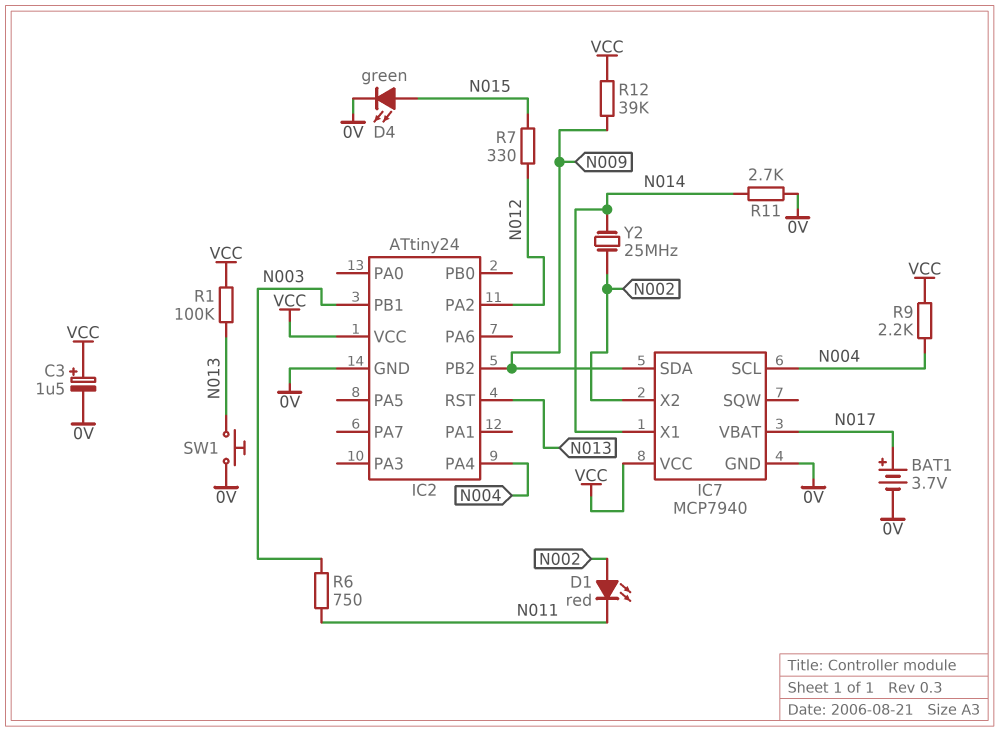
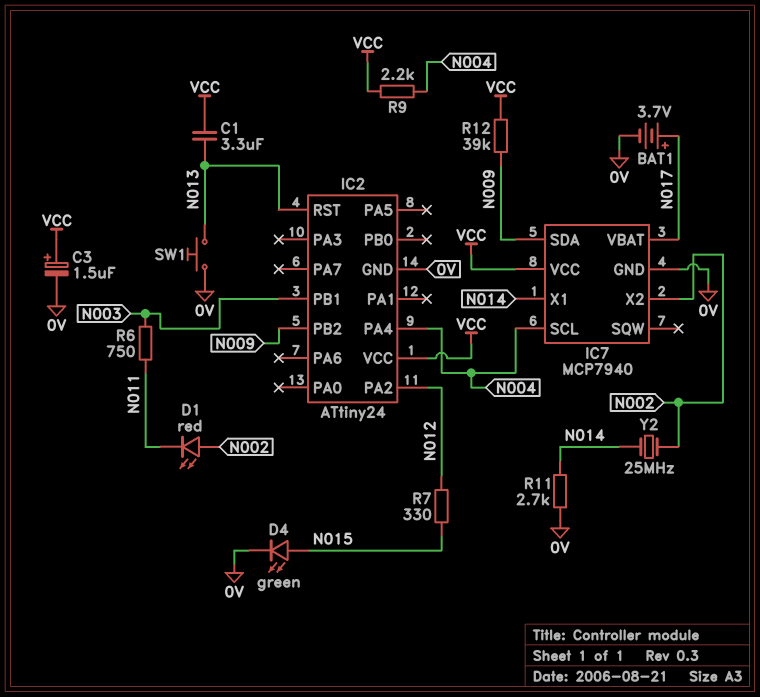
C1: none -> 3.3uF (N013, VCC)
R1: 100k (N013, VCC) -> none

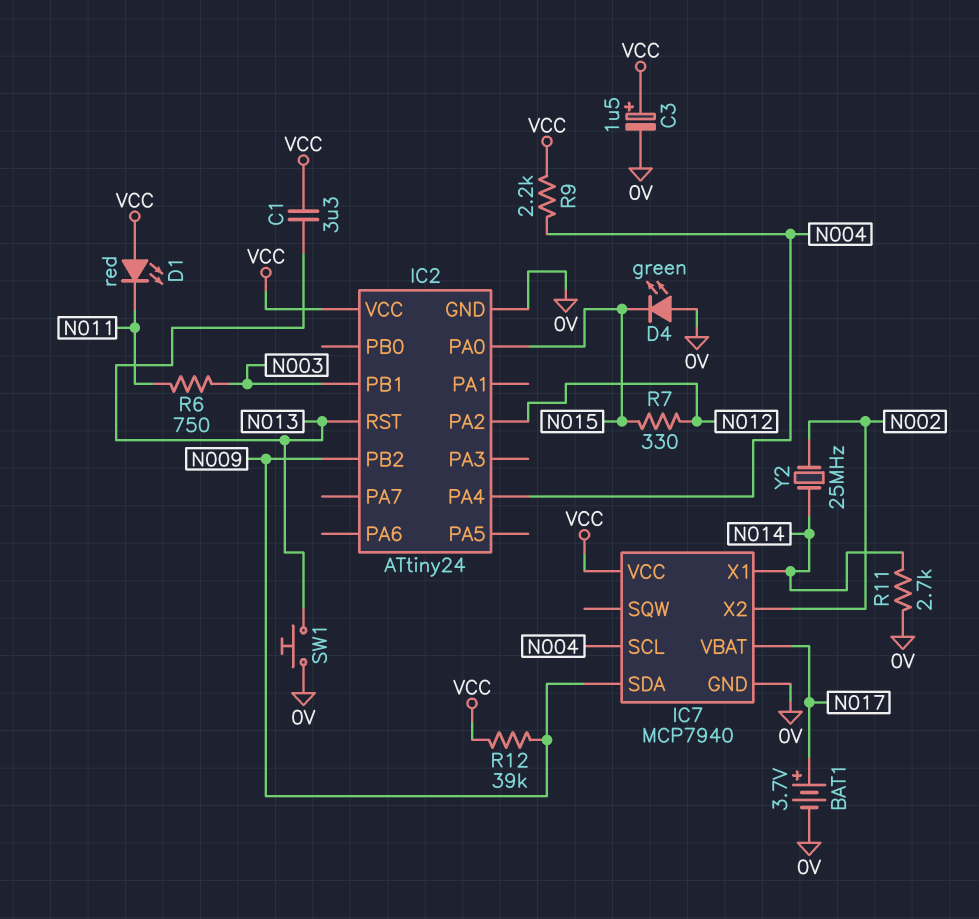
D1: LED red (A N002, K N011) -> LED red (A VCC, K N011)
D4: LED green (A N015, K 0V) -> LED green (A 0V, K N015)
IC2 pin PA0: none -> N015

